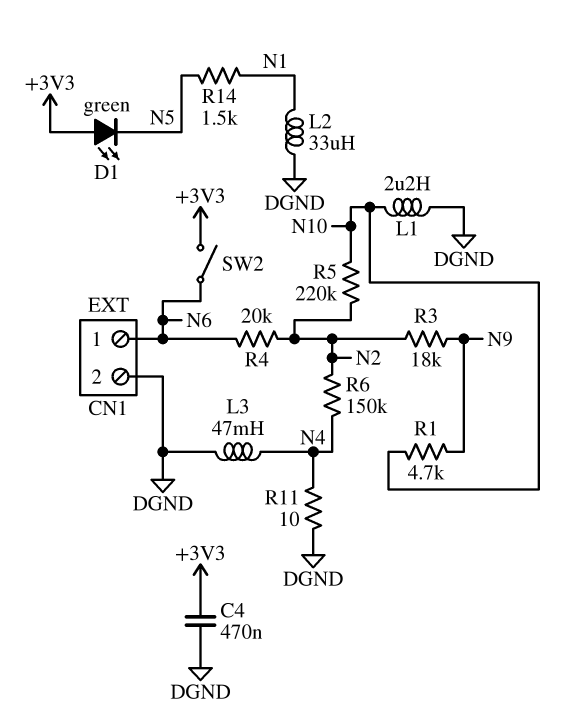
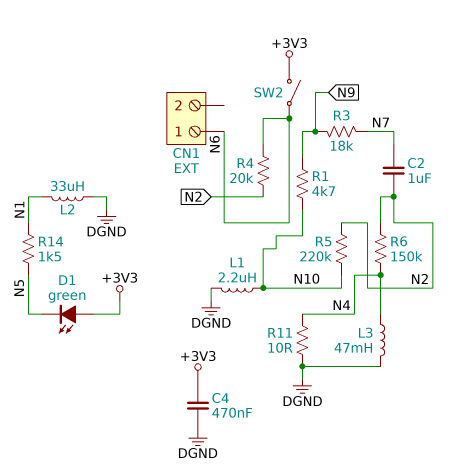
C2: none -> 1uF (N2, N7)
CN1 pin 2: DGND -> none
R3: 18k (N2, N9) -> 18k (N7, N9)

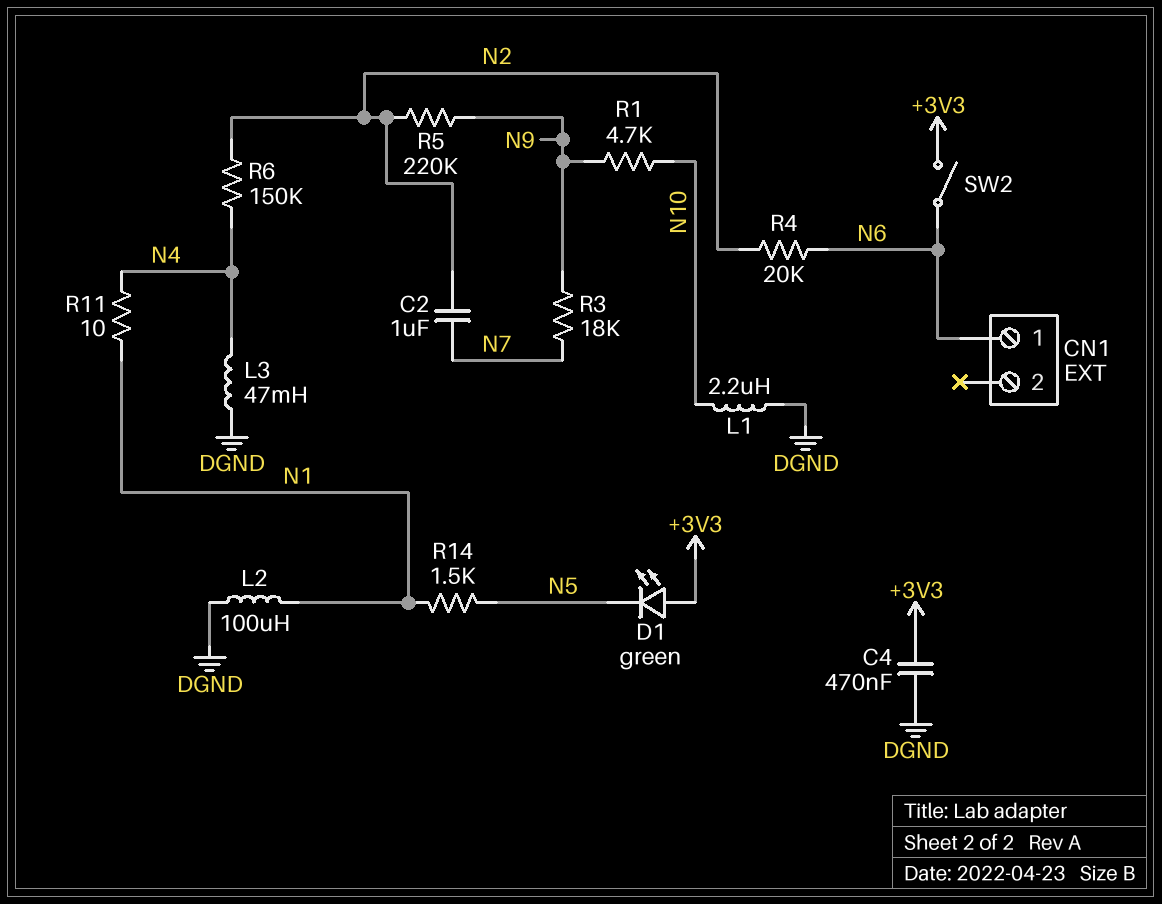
L2: 33uH (DGND, N1) -> 100uH (DGND, N1)
R5: 220k (N2, N10) -> 220k (N2, N9)
R11: 10 (DGND, N4) -> 10 (N1, N4)

